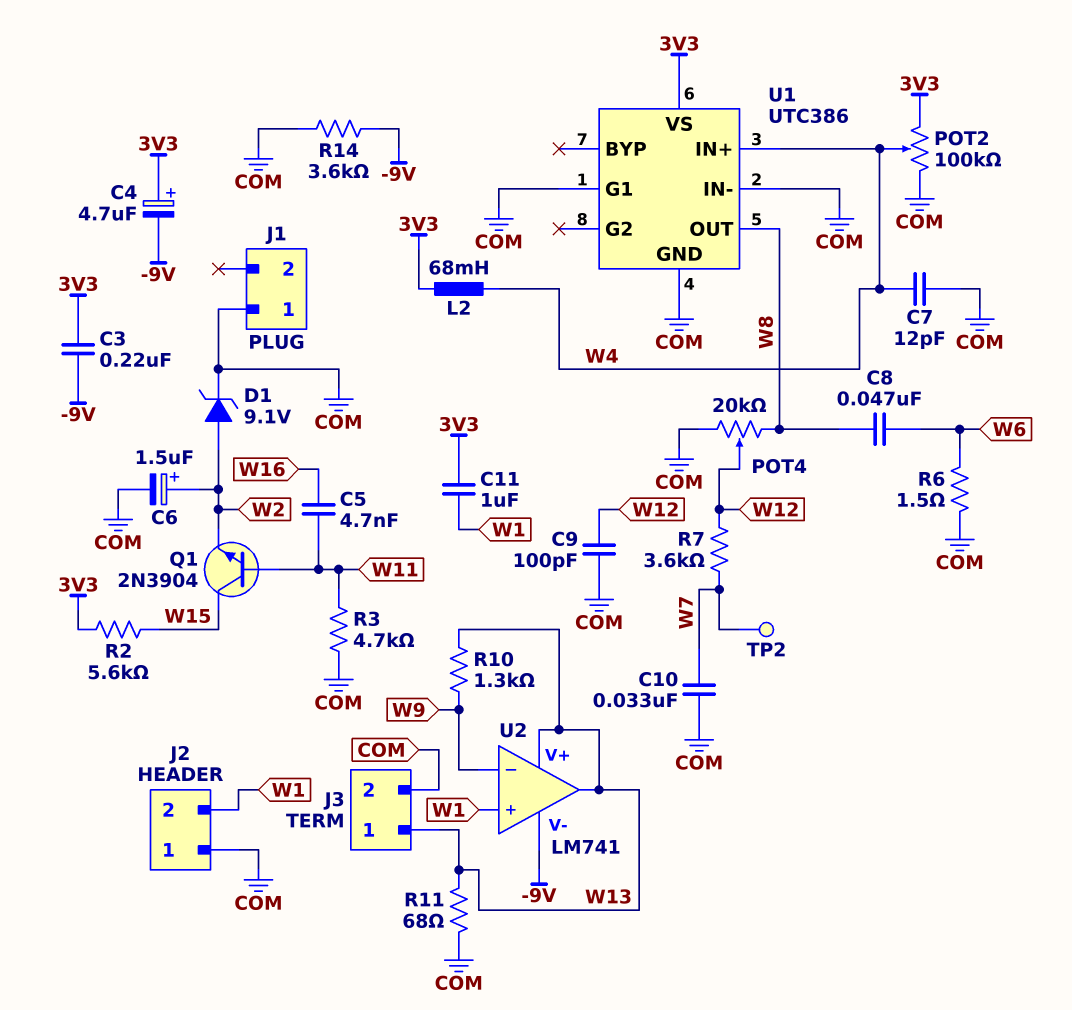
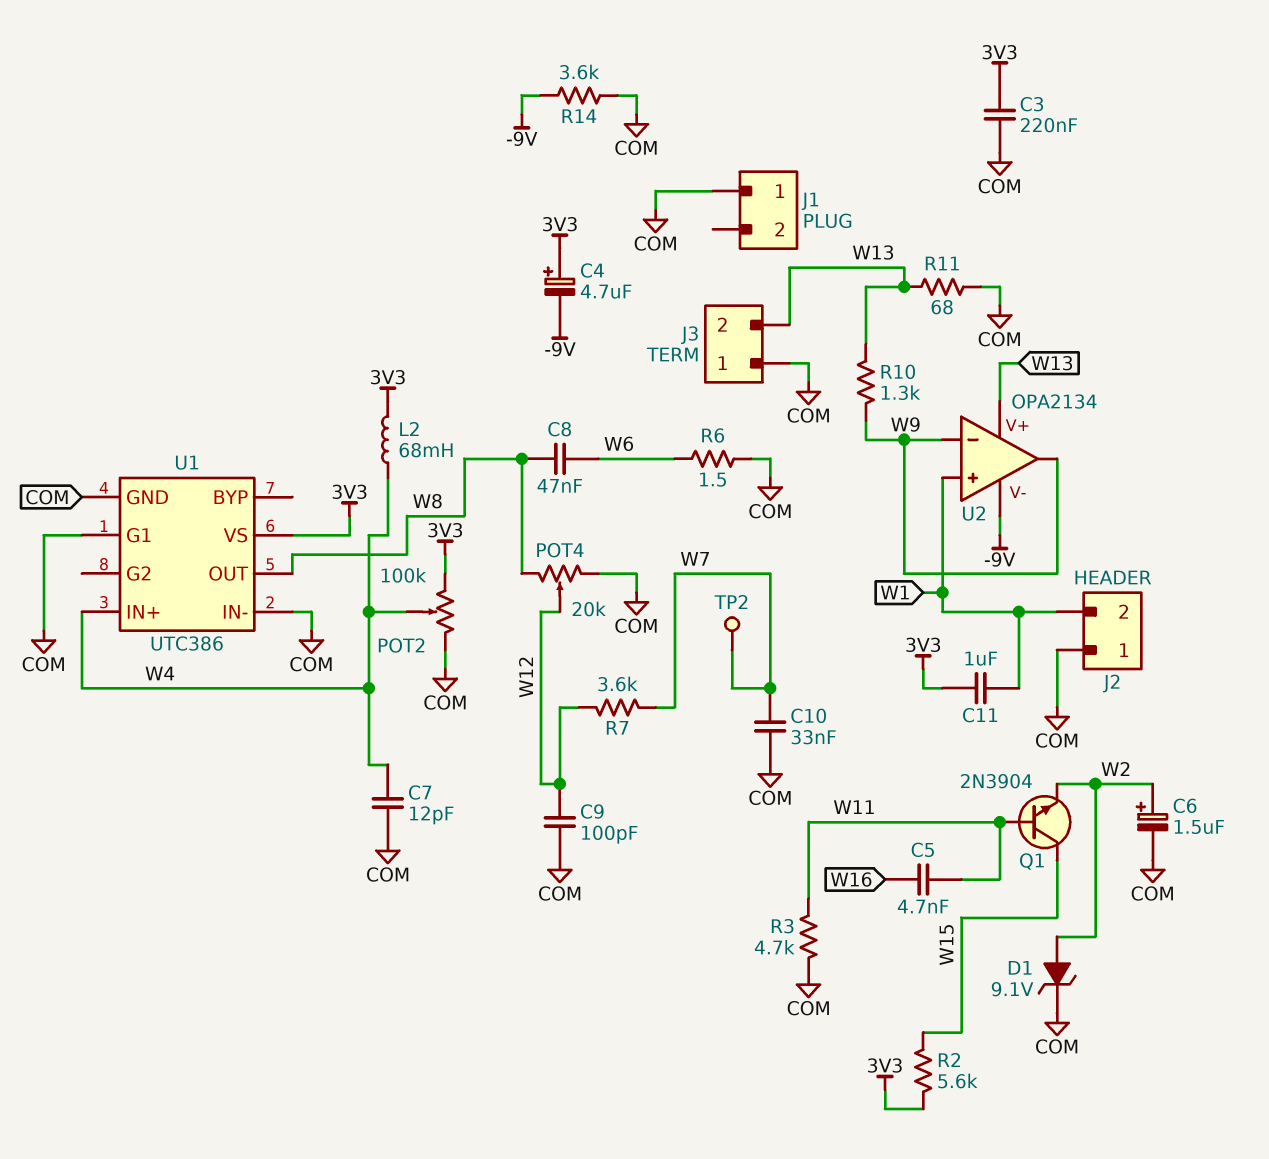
C3: 220nF (-9V, 3V3) -> 220nF (3V3, COM)
J3 pin 1: W13 -> COM
J3 pin 2: COM -> W13
U2: LM741 -> OPA2134
U2 pin out: W13 -> W9

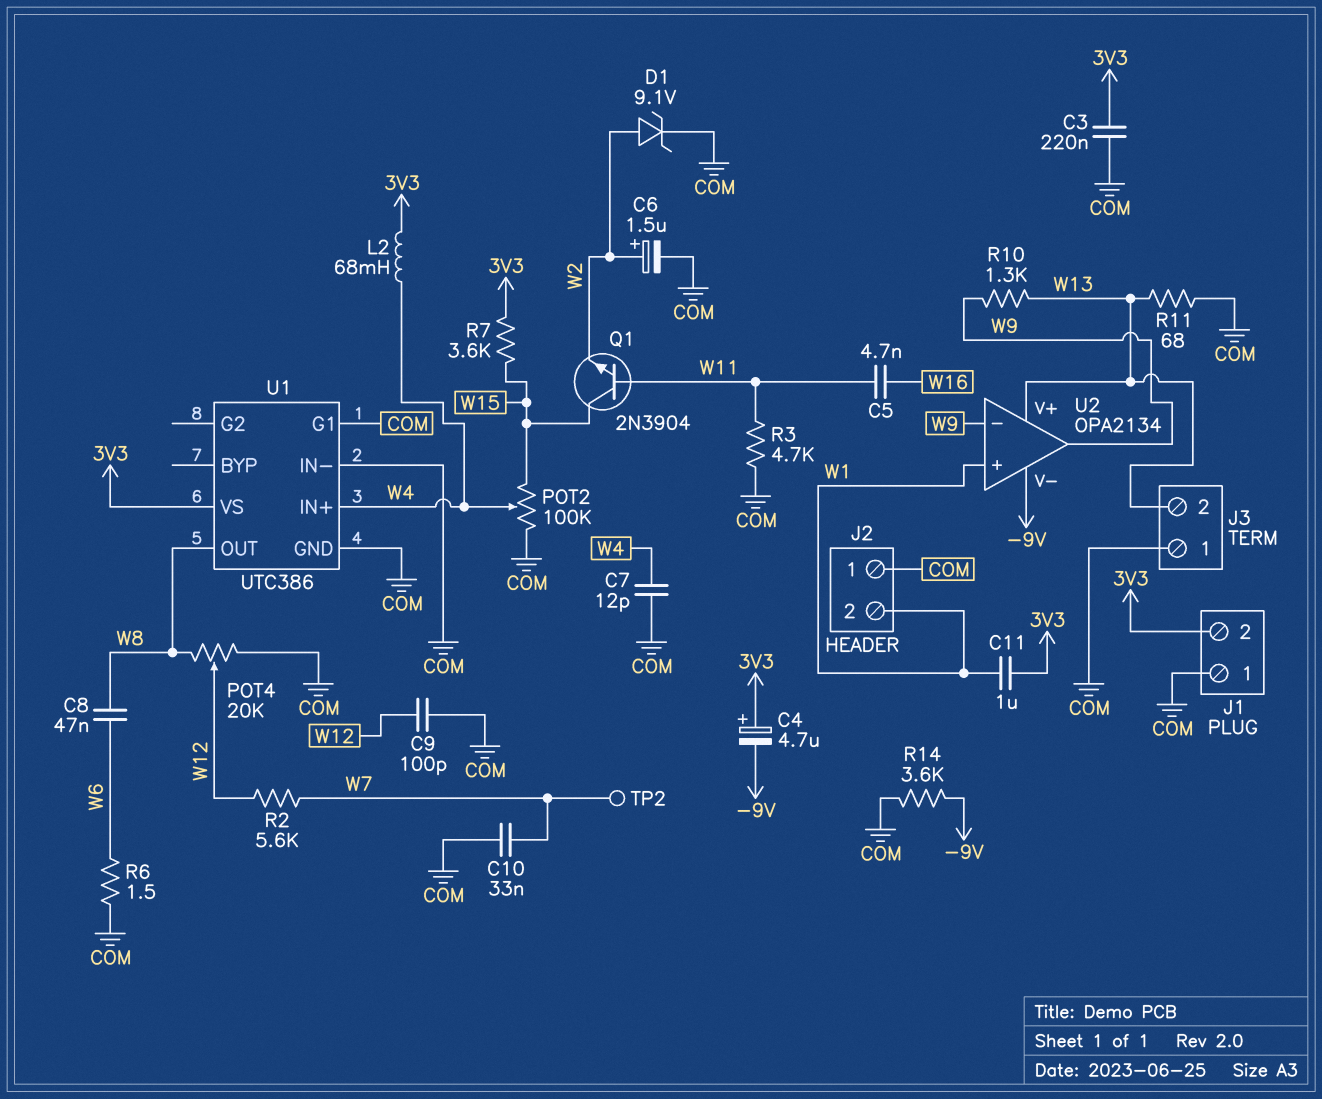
J1 pin 2: none -> 3V3
POT2: 100k (3V3, COM, wiper W4) -> 100k (COM, W15, wiper W4)
R2: 5.6k (3V3, W15) -> 5.6k (W7, W12)
R7: 3.6k (W7, W12) -> 3.6k (3V3, W15)

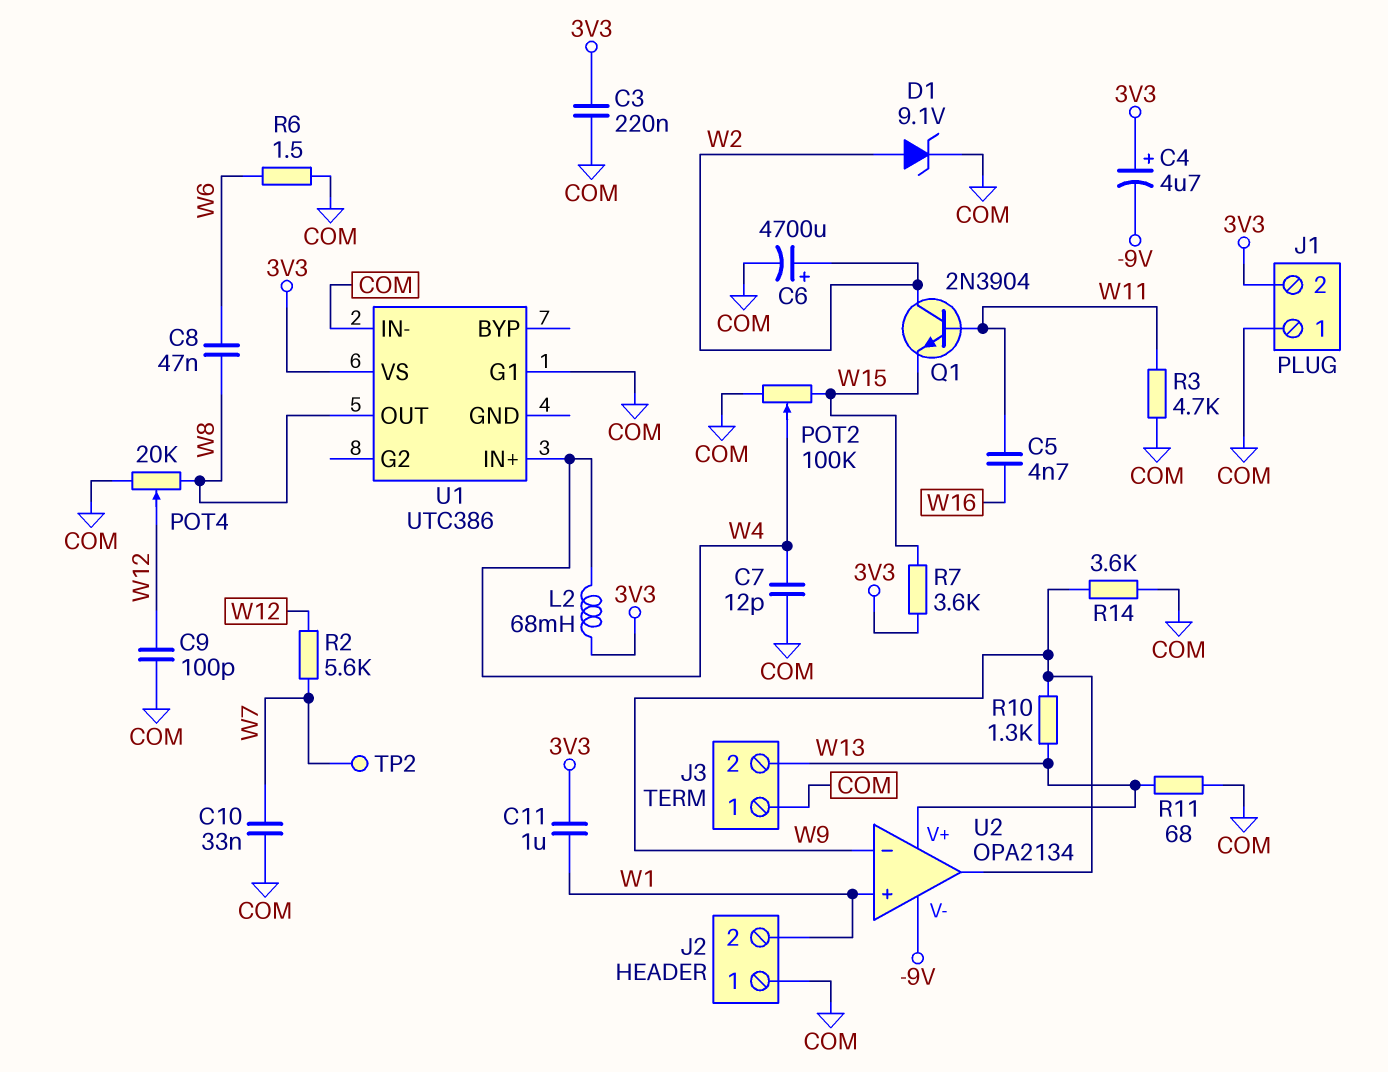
C6: 1.5uF (plus W2, minus COM) -> 4700uF (plus W2, minus COM)
Q1: NPN 2N3904 (B W11, C W15, E W2) -> NPN 2N3904 (B W11, C W2, E W15)
R14: 3.6k (-9V, COM) -> 3.6k (COM, W9)
U1 pin GND: COM -> none

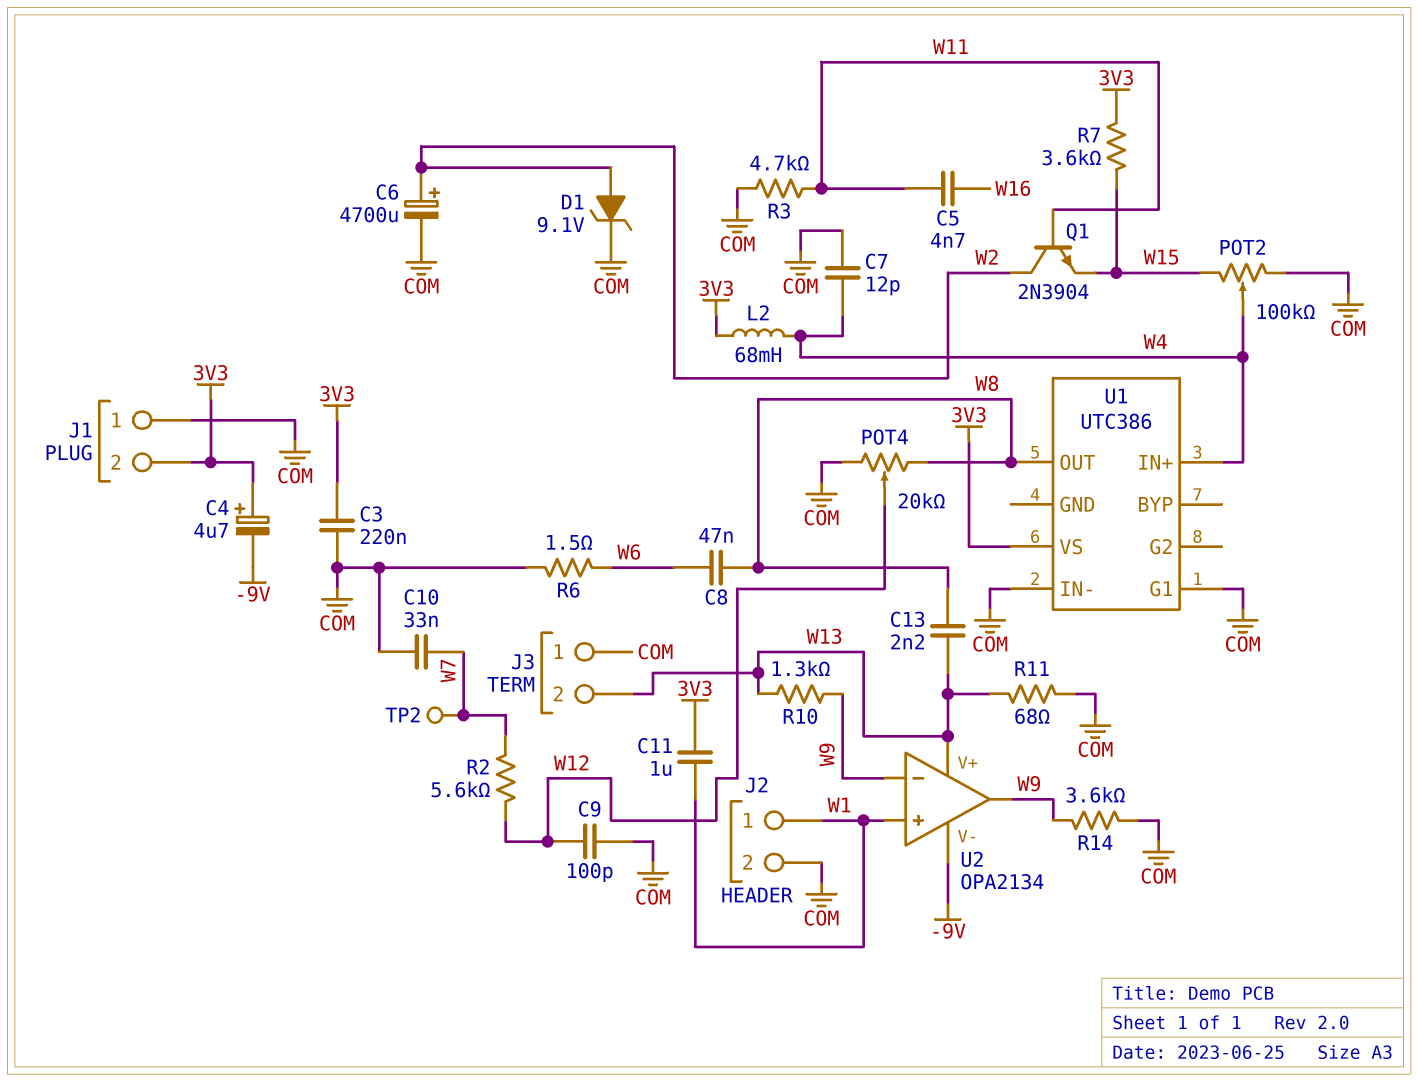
C13: none -> 2.2nF (W8, W13)
J2 pin 1: COM -> W1
J2 pin 2: W1 -> COM

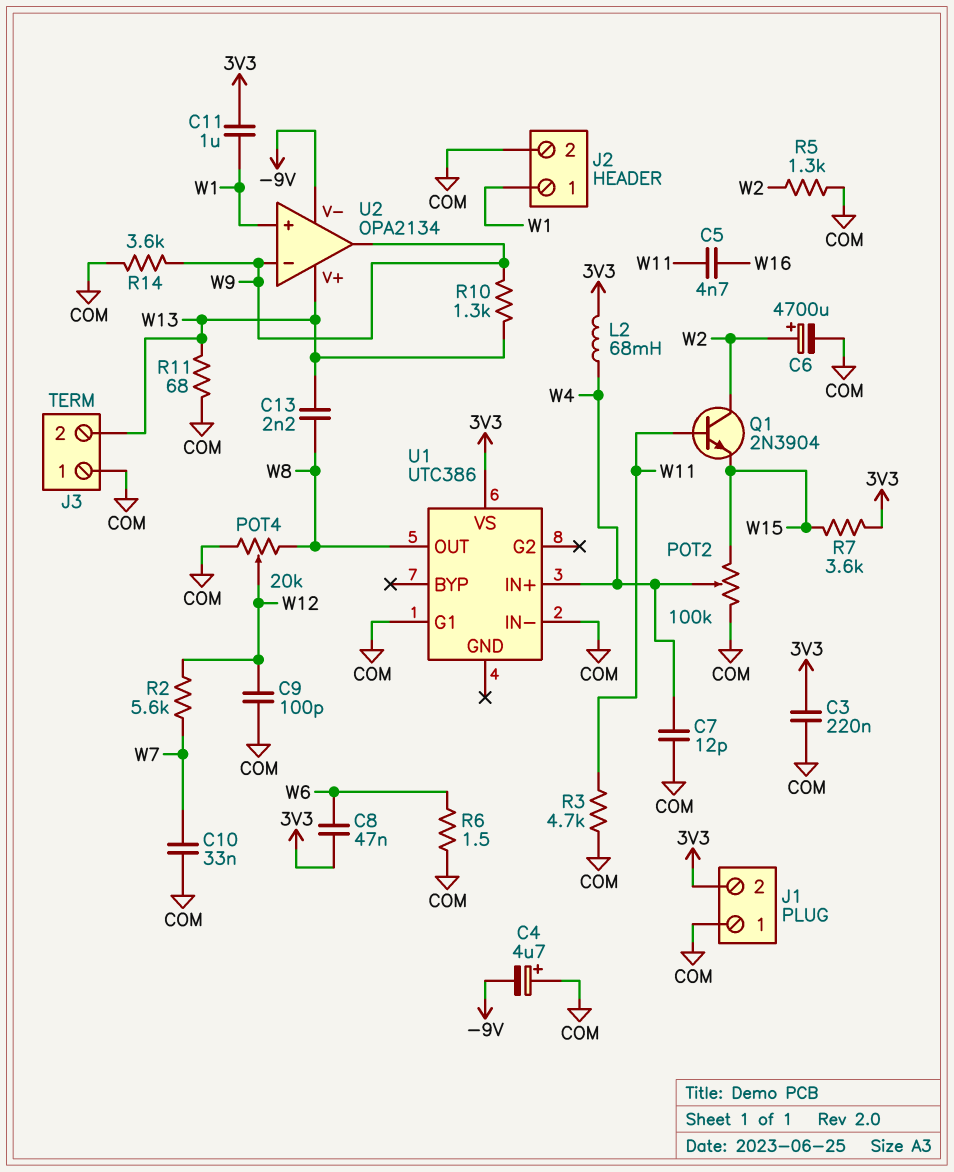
C4: 4.7uF (plus 3V3, minus -9V) -> 4.7uF (plus COM, minus -9V)
C8: 47nF (W6, W8) -> 47nF (3V3, W6)
D1: zener 9.1V (A W2, K COM) -> none
R5: none -> 1.3k (COM, W2)
TP2: test point (W7) -> none

